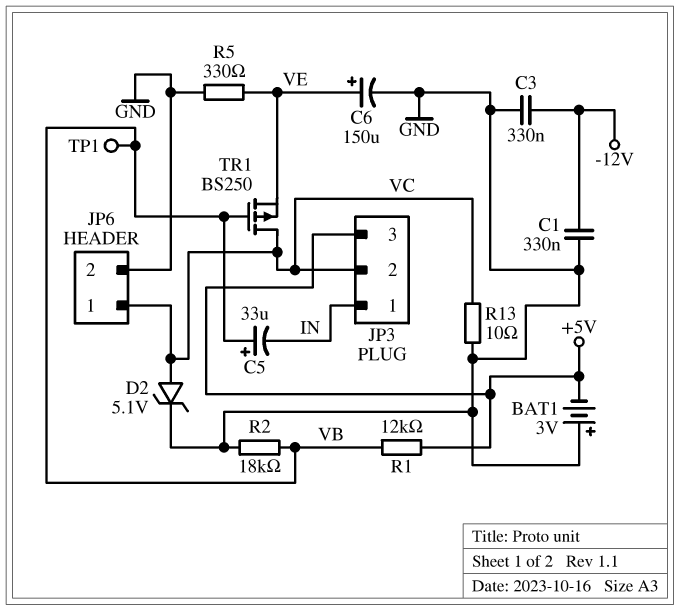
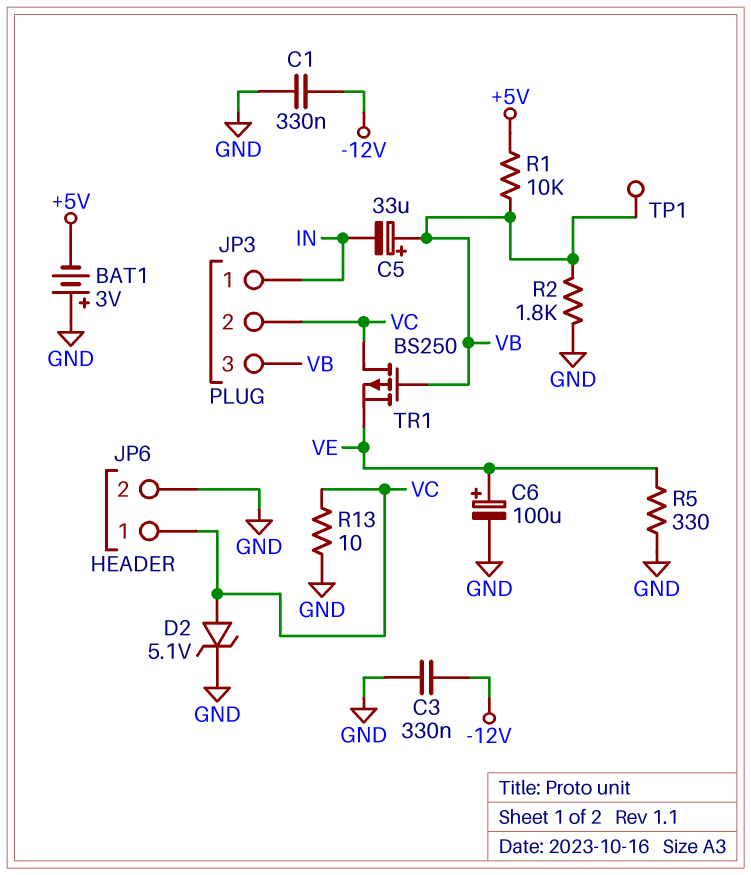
C6: 150uF (plus VE, minus GND) -> 100uF (plus VE, minus GND)
JP3 pin 3: +5V -> VB
R1: 12k (+5V, VB) -> 10k (+5V, VB)
R2: 18k (GND, VB) -> 1.8k (GND, VB)

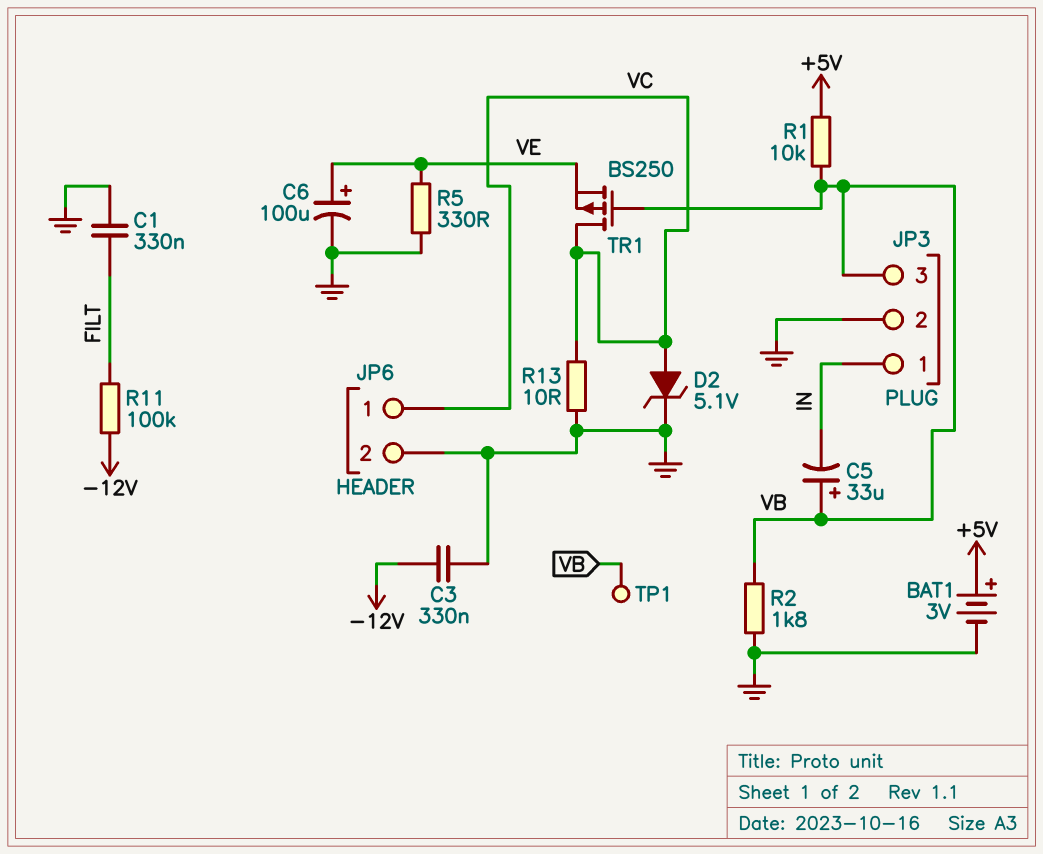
BAT1: 3V (plus GND, minus +5V) -> 3V (plus +5V, minus GND)
C1: 330nF (-12V, GND) -> 330nF (FILT, GND)
JP3 pin 2: VC -> GND
R11: none -> 100k (-12V, FILT)

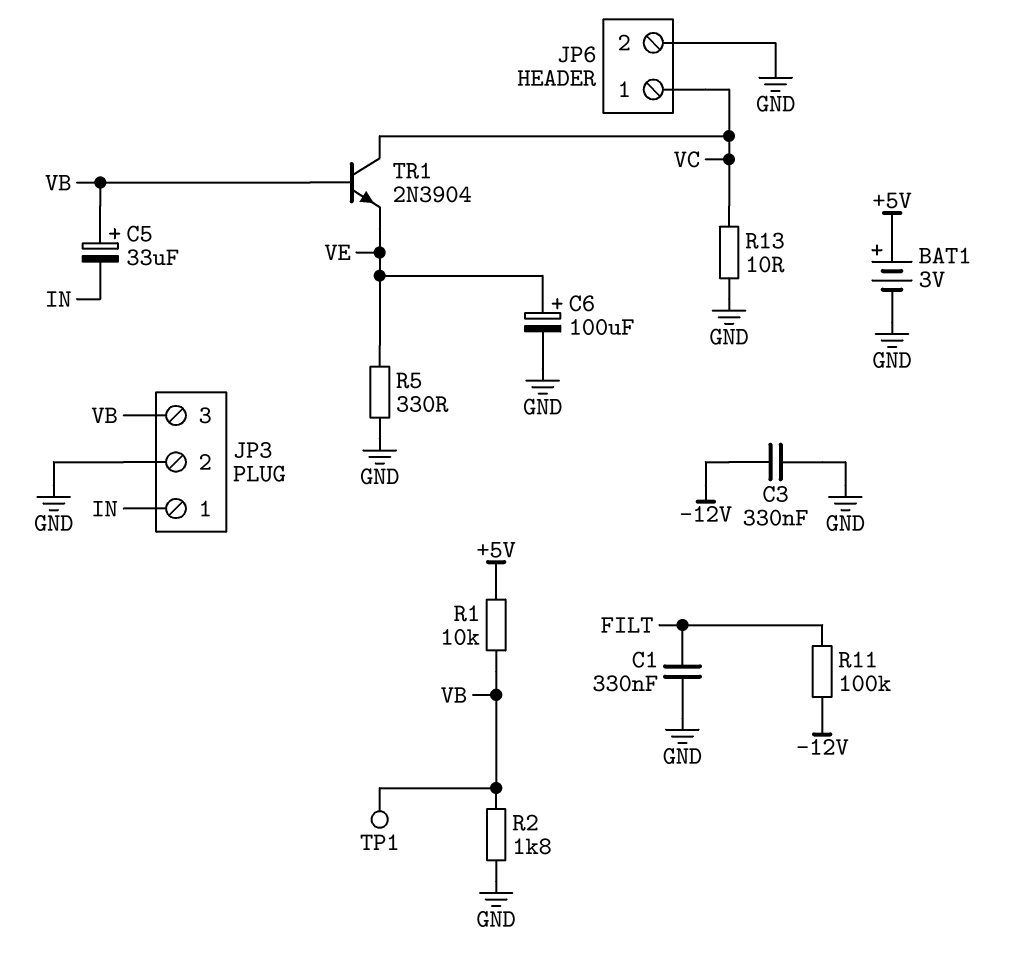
D2: zener 5.1V (A VC, K GND) -> none
TR1: PMOS BS250 (G VB, D VC, S VE) -> NPN 2N3904 (B VB, C VC, E VE)

